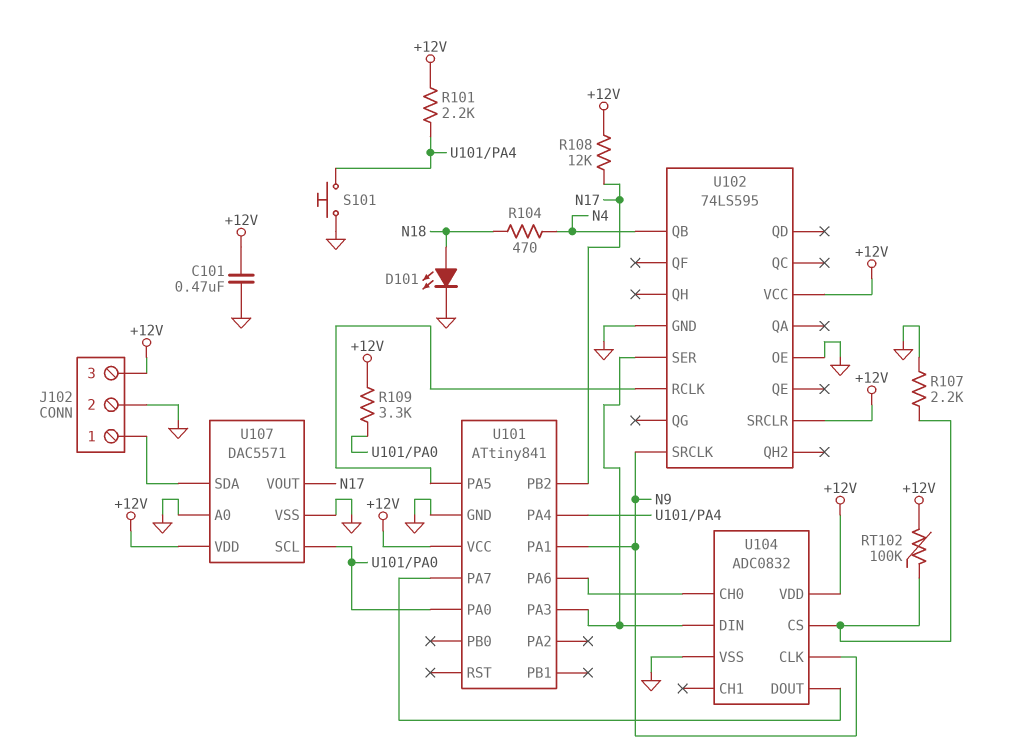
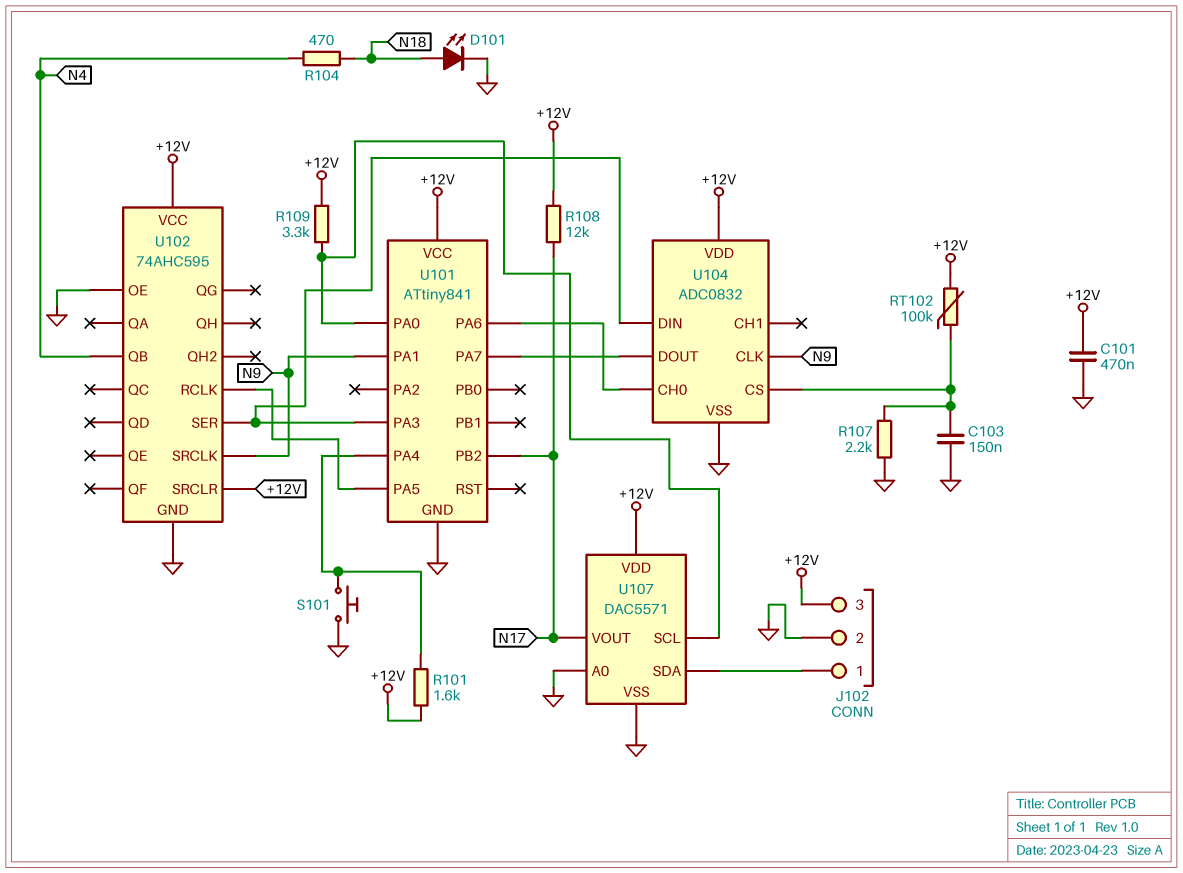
C103: none -> 150nF (GND, U104/CS)
R101: 2.2k (+12V, U101/PA4) -> 1.6k (+12V, U101/PA4)
U102: 74LS595 -> 74AHC595

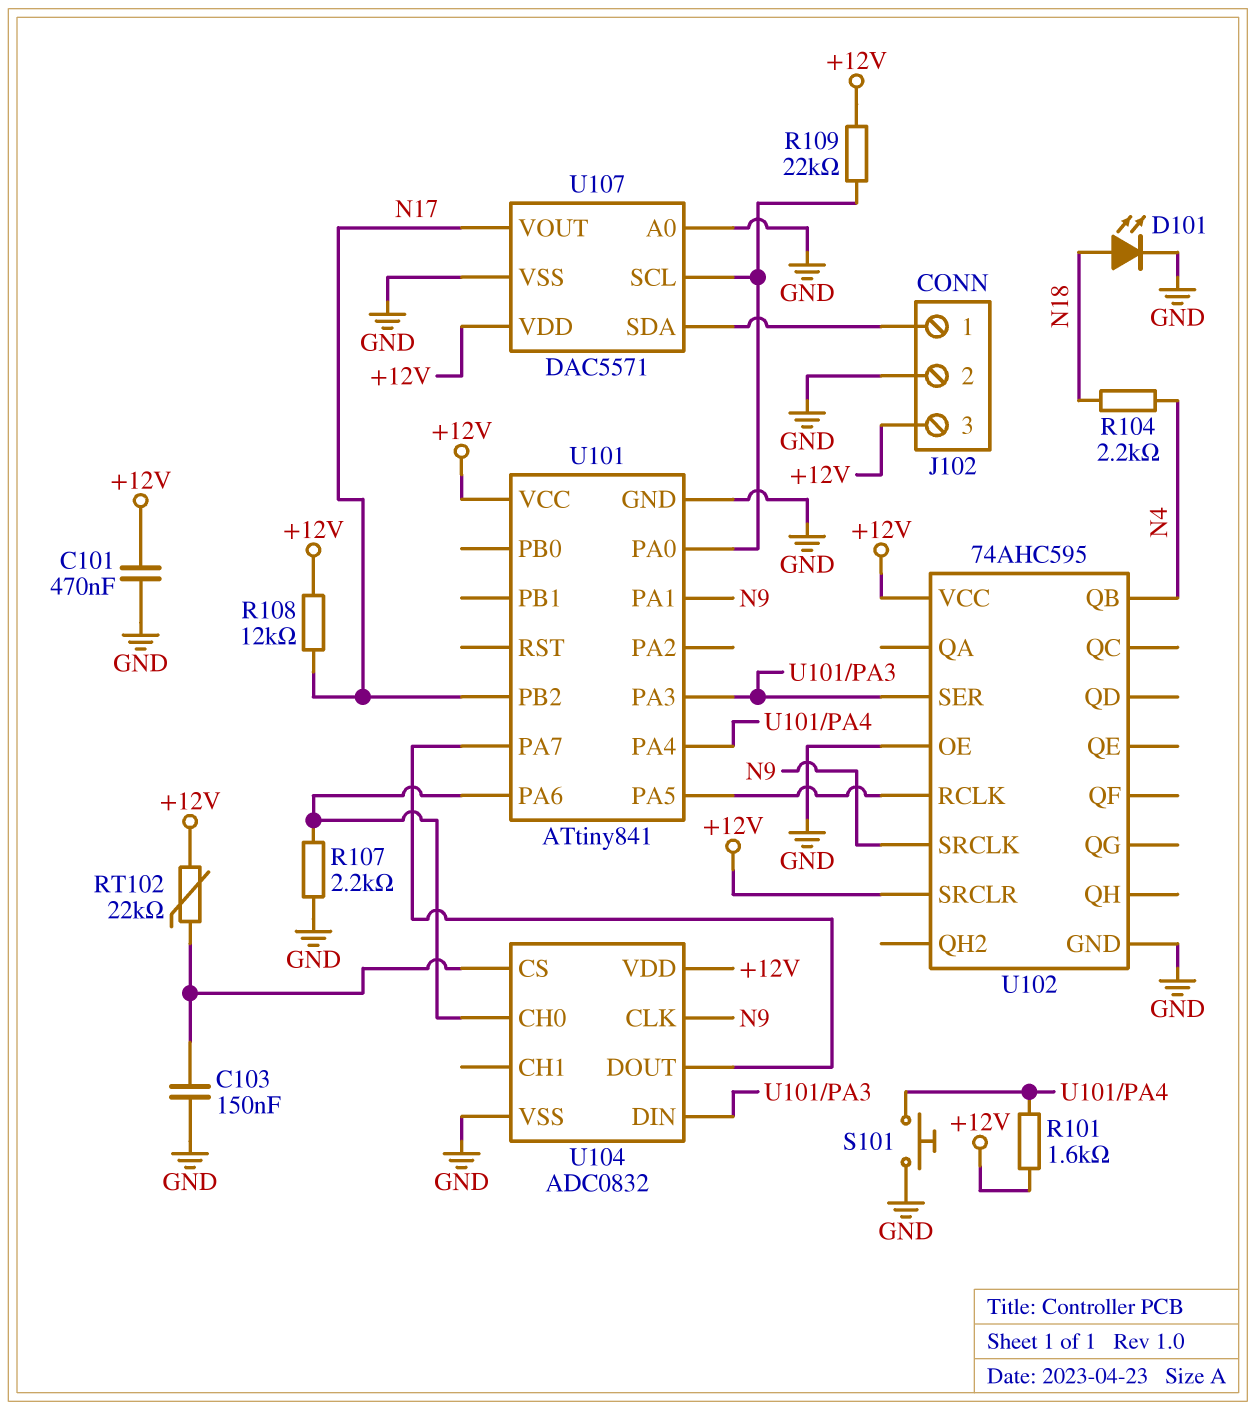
R104: 470 (N4, N18) -> 2.2k (N4, N18)
R107: 2.2k (GND, U104/CS) -> 2.2k (GND, U101/PA6)
R109: 3.3k (+12V, U101/PA0) -> 22k (+12V, U101/PA0)
RT102: 100k (+12V, U104/CS) -> 22k (+12V, U104/CS)

